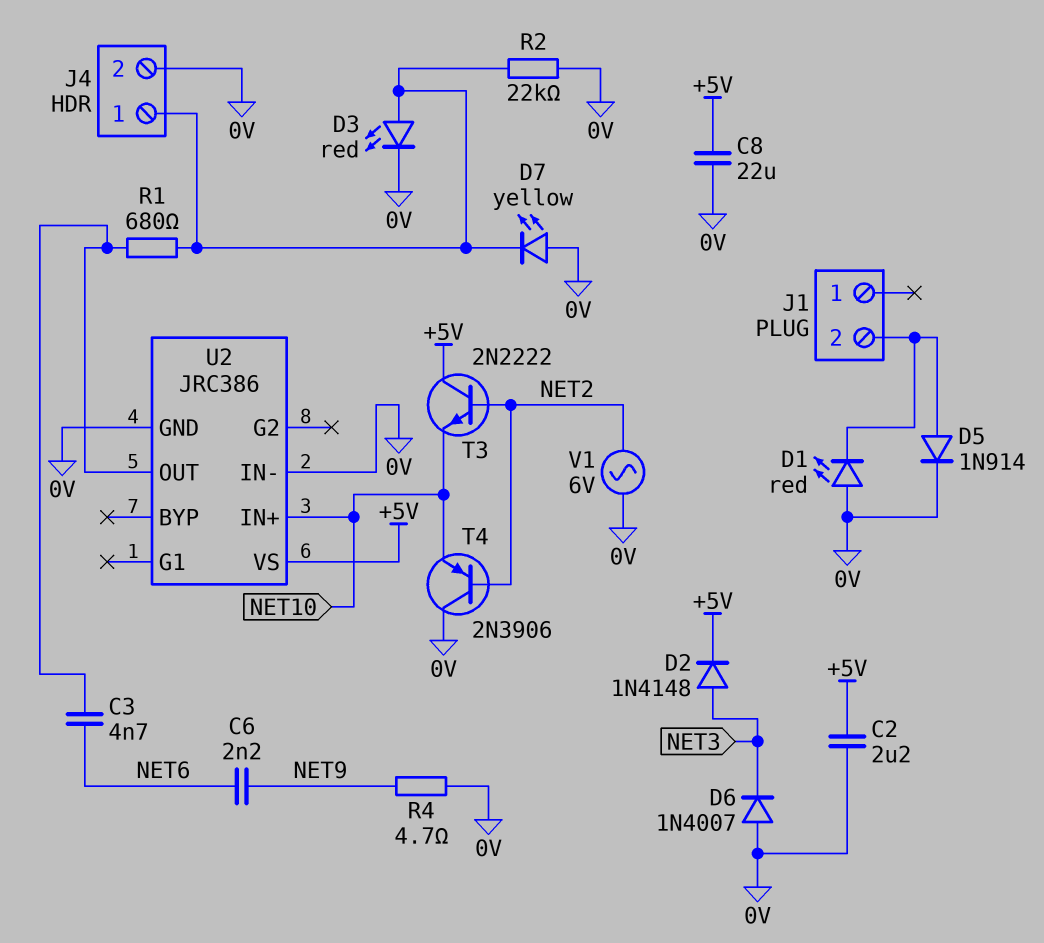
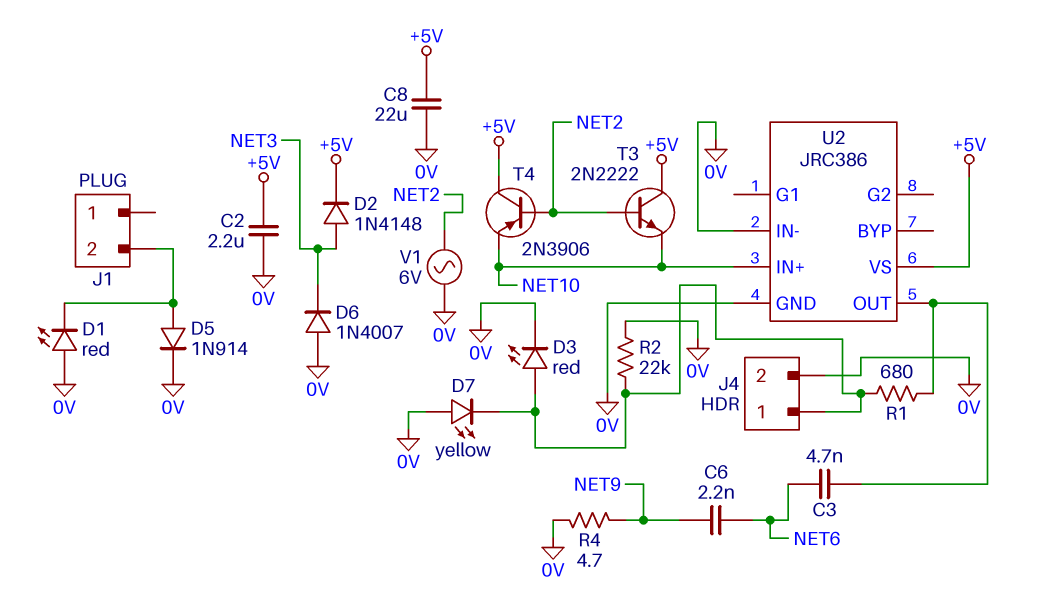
T4: PNP 2N3906 (B NET2, C 0V, E NET10) -> PNP 2N3906 (B NET2, C +5V, E NET10)

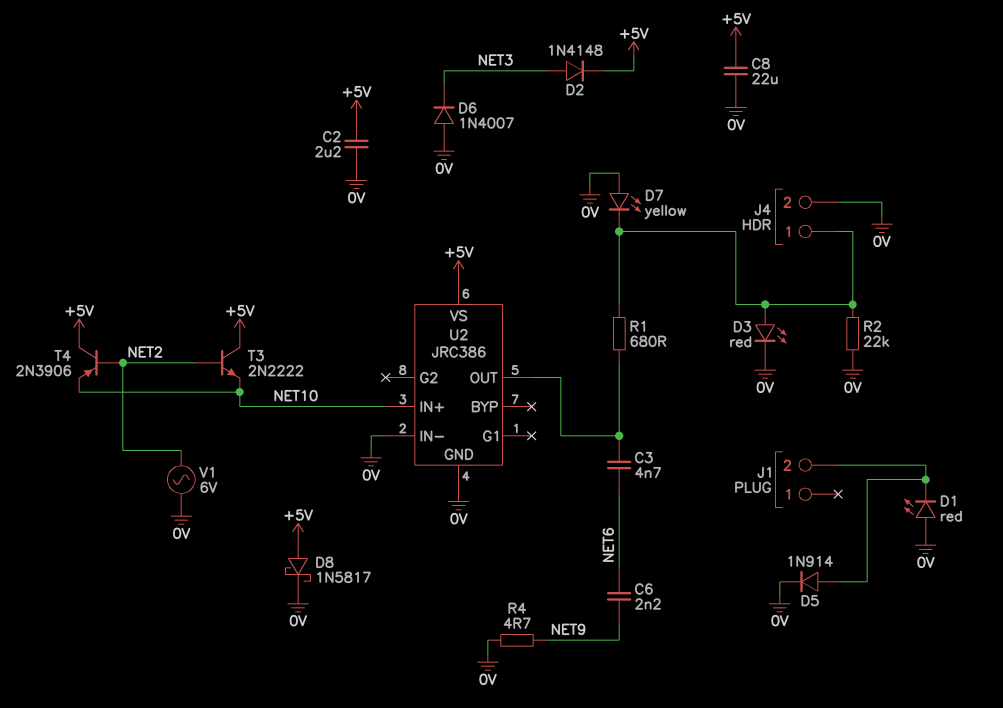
D8: none -> schottky 1N5817 (A +5V, K 0V)

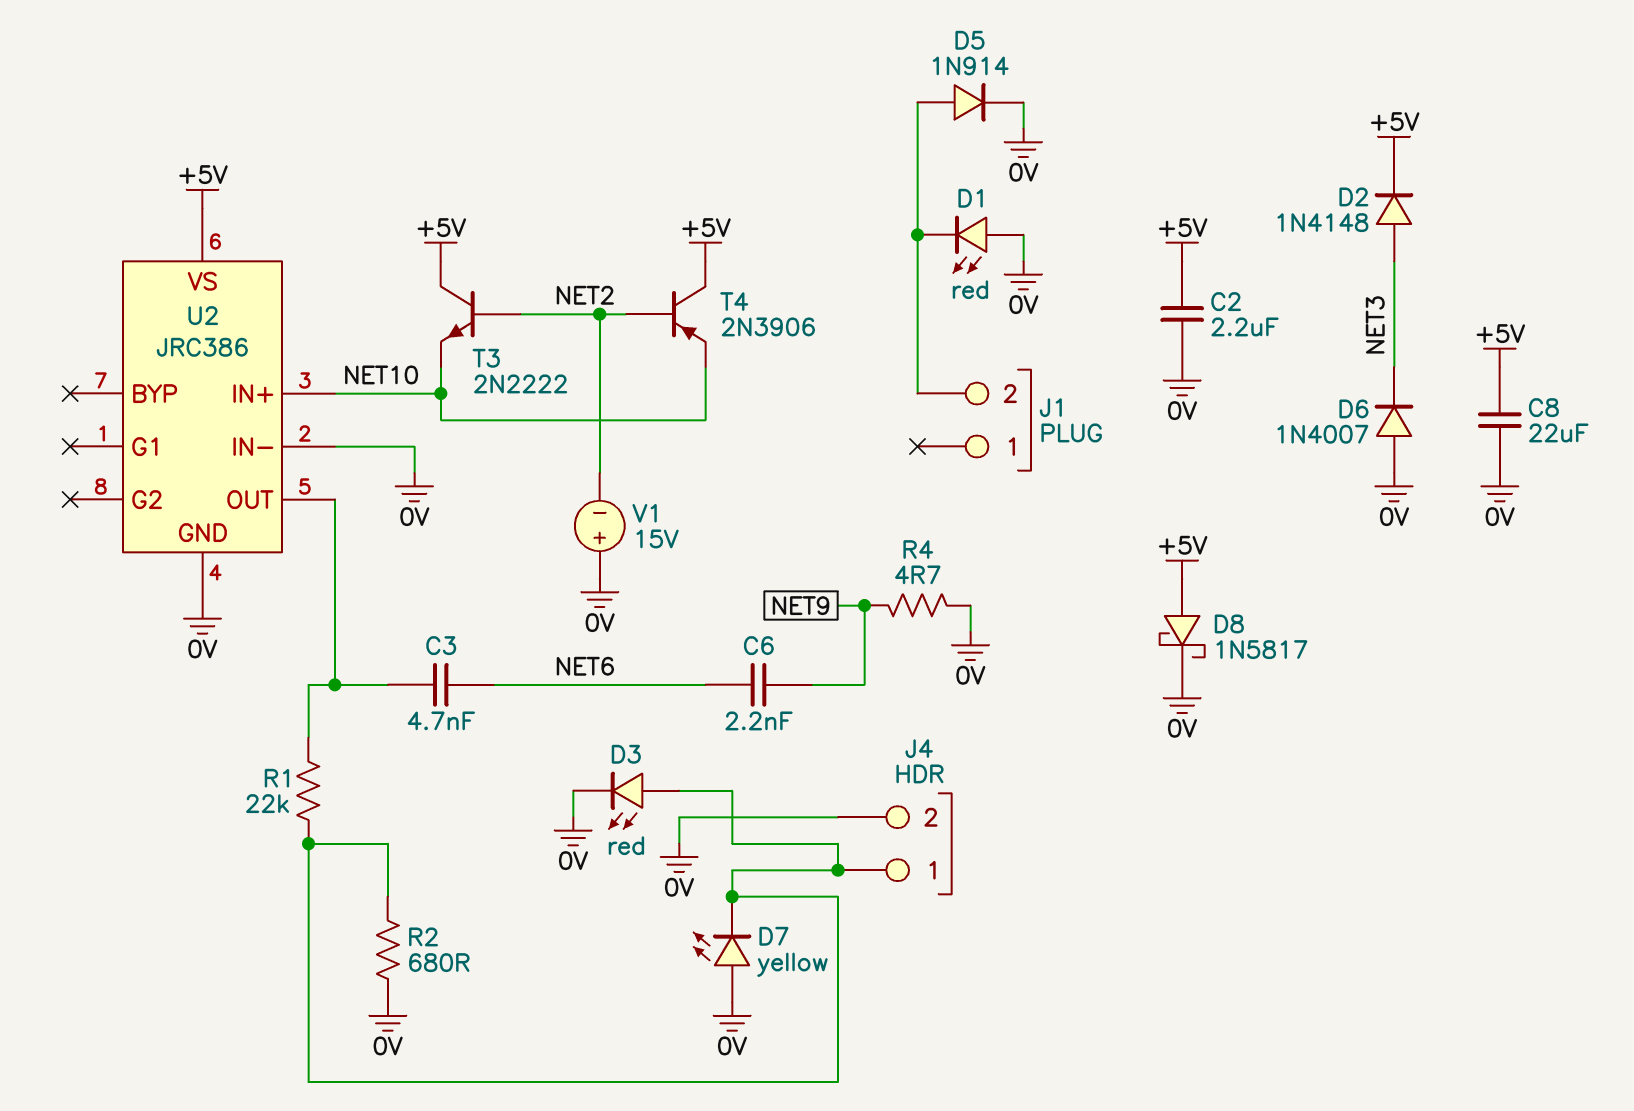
R1: 680 (J4/1, U2/OUT) -> 22k (J4/1, U2/OUT)
R2: 22k (0V, J4/1) -> 680 (0V, J4/1)
V1: AC 6V (0V, NET2) -> 15V (plus 0V, minus NET2)

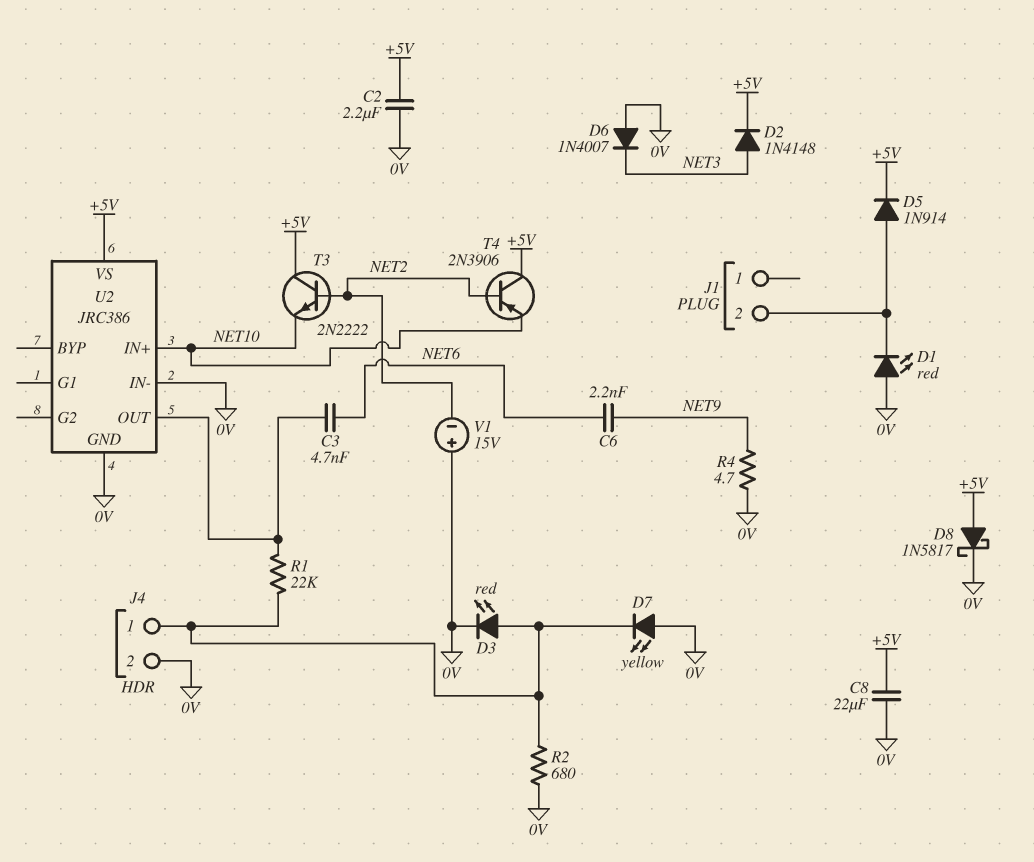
D5: diode 1N914 (A J1/2, K 0V) -> diode 1N914 (A J1/2, K +5V)

